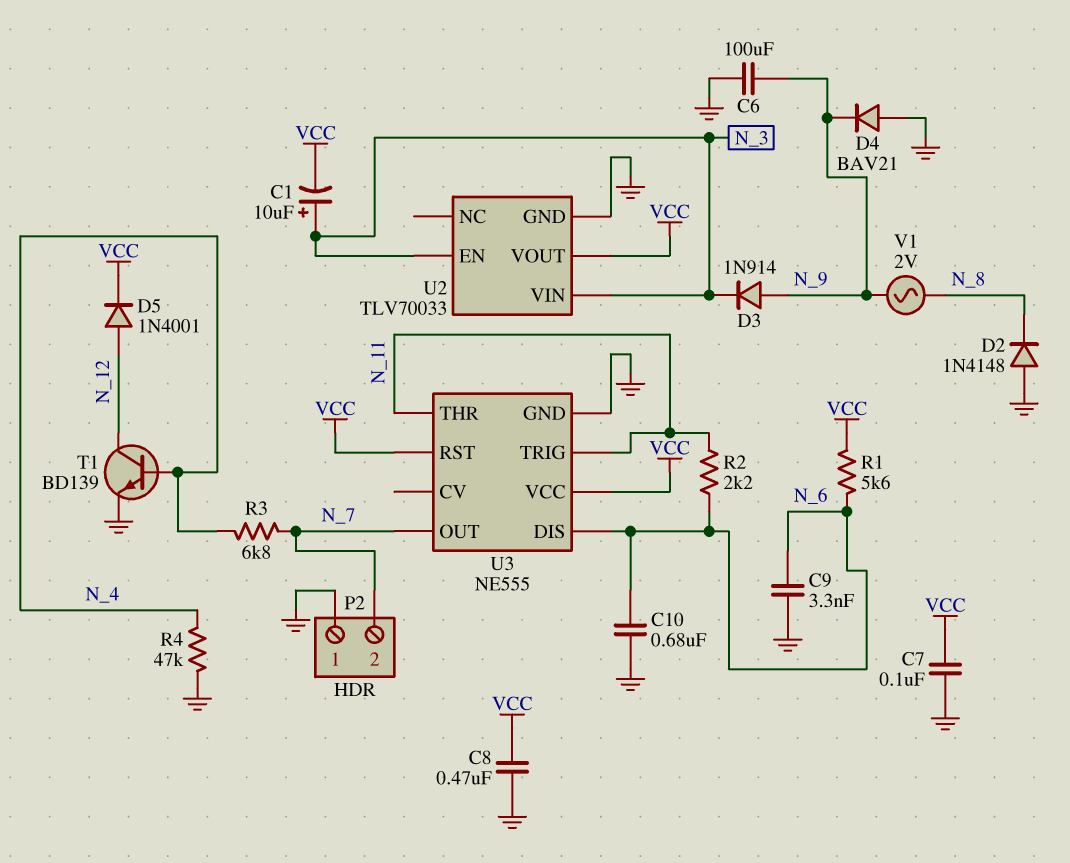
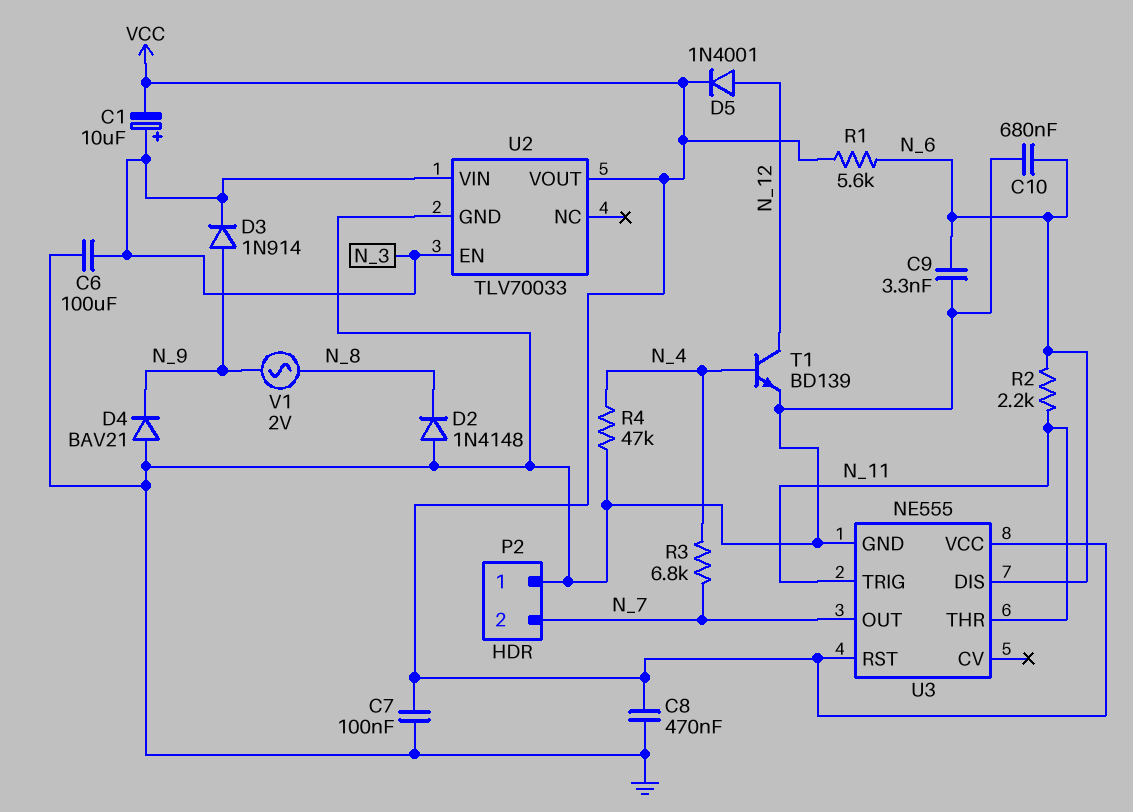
C6: 100uF (GND, N_9) -> 100uF (GND, N_3)

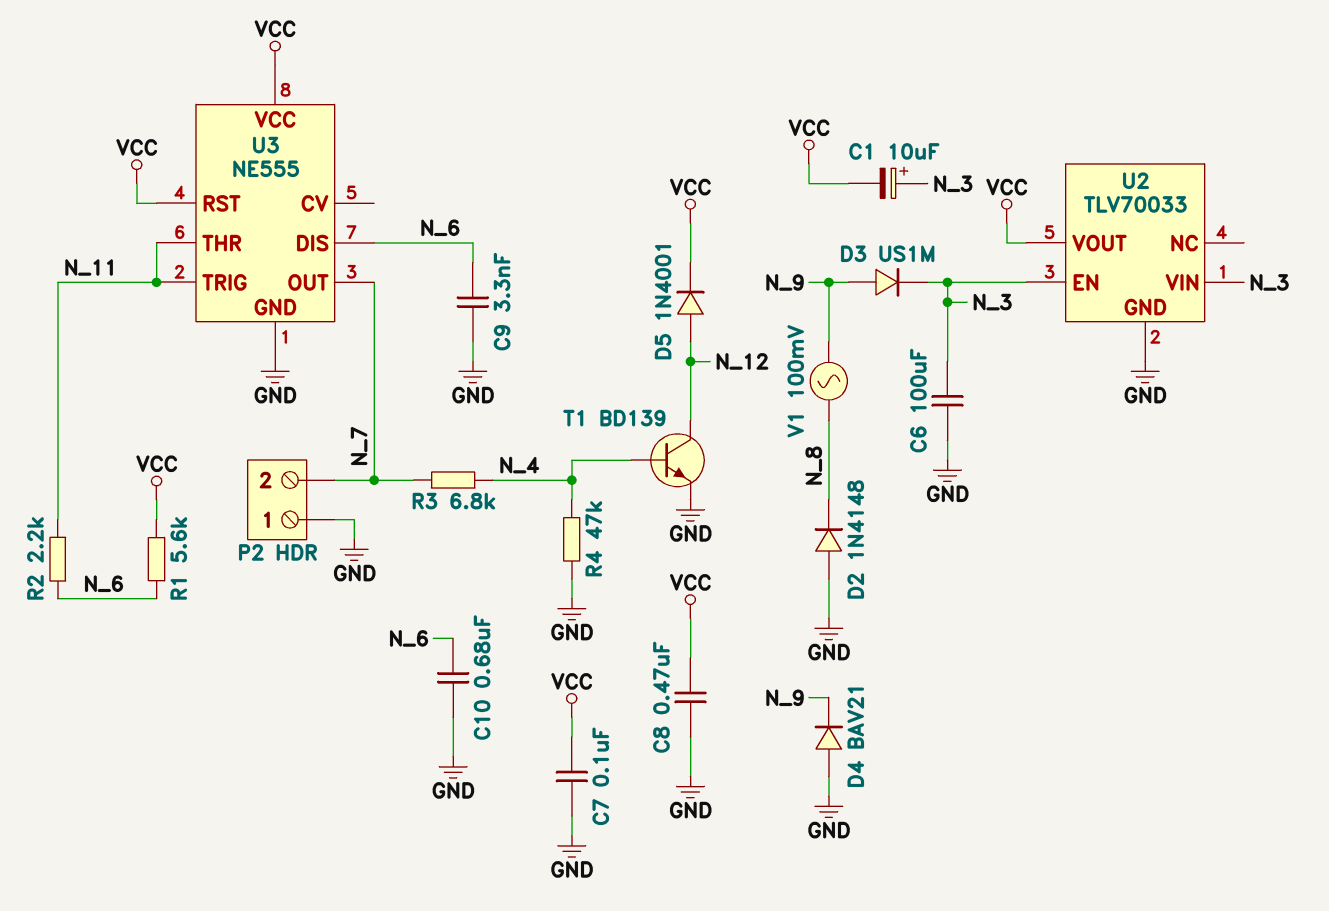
D3: diode 1N914 (A N_9, K N_3) -> diode US1M (A N_9, K N_3)
V1: AC 2V (N_8, N_9) -> AC 100mV (N_8, N_9)

